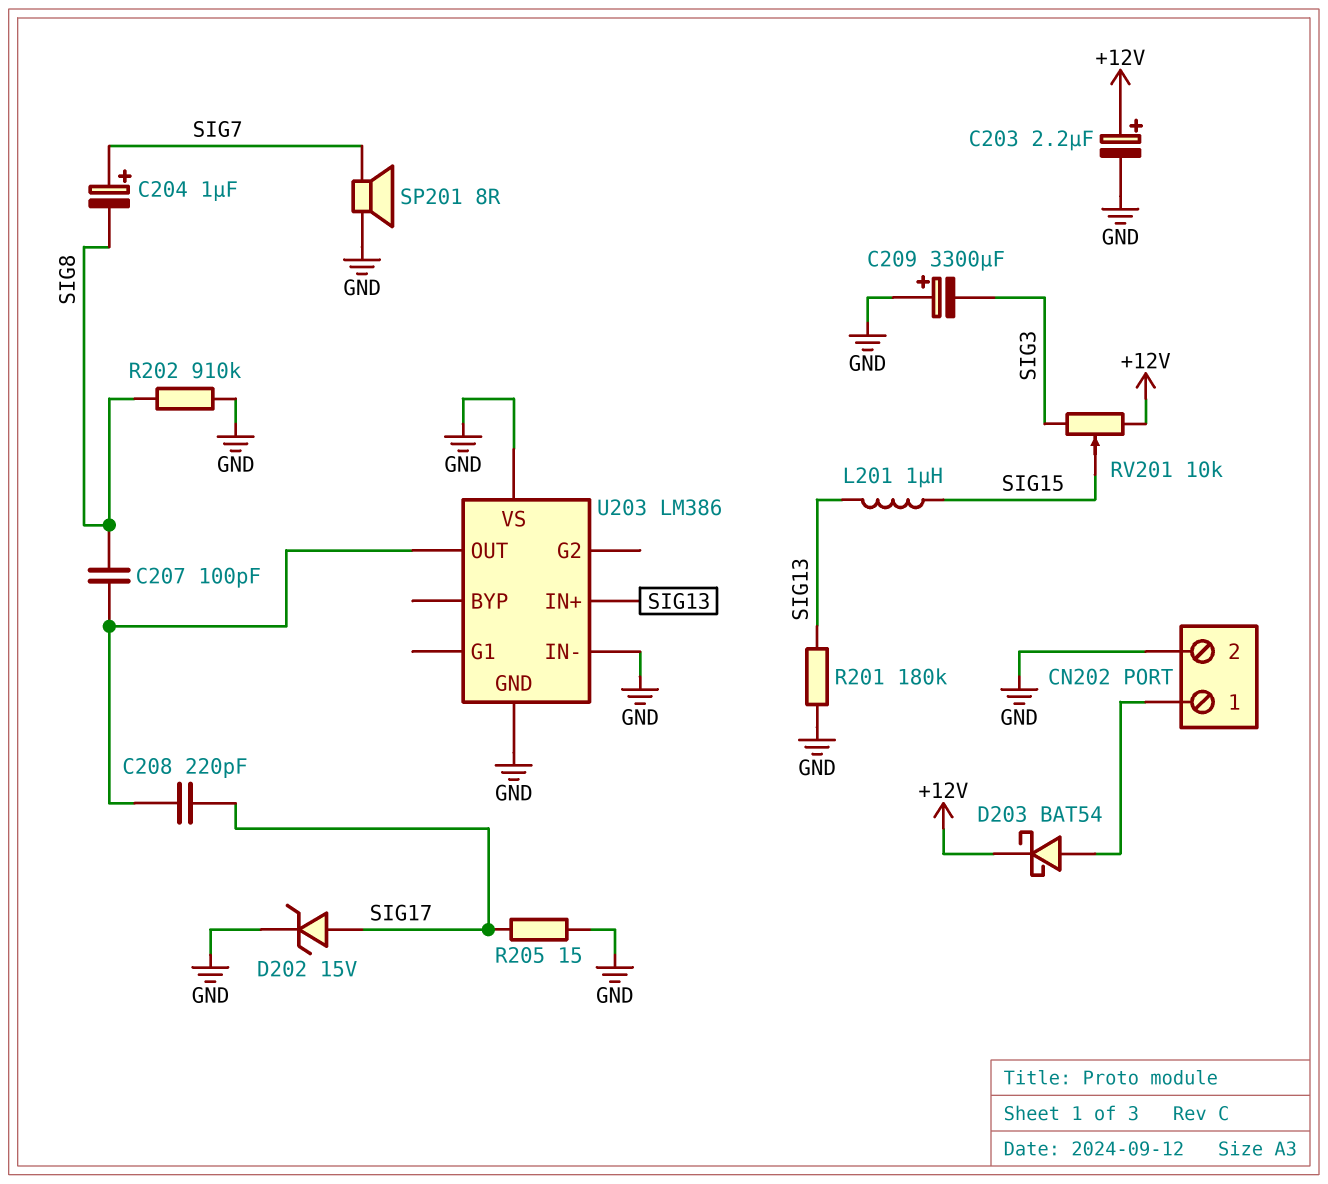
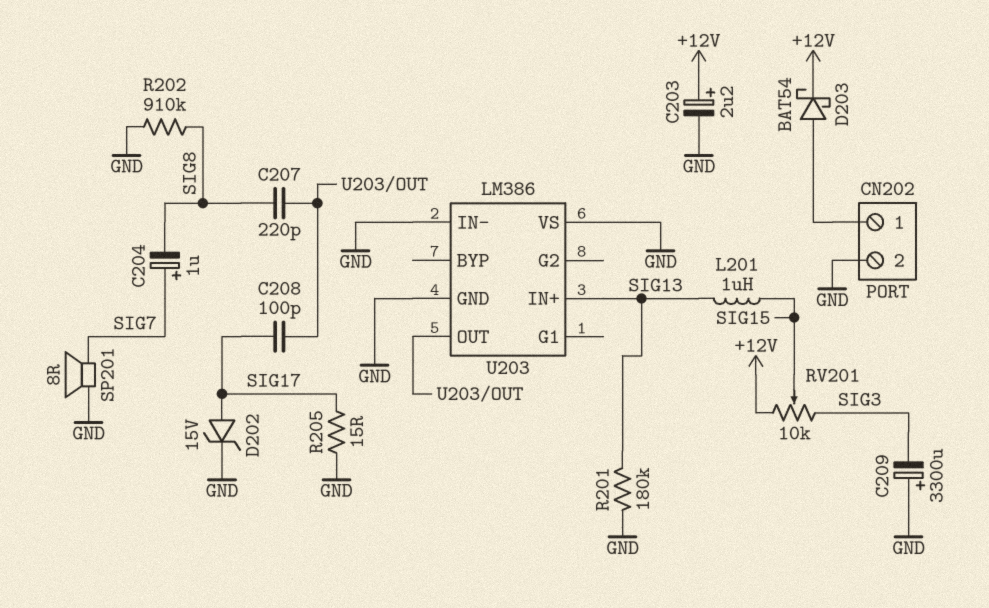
C207: 100pF (SIG8, U203/OUT) -> 220pF (SIG8, U203/OUT)
C208: 220pF (SIG17, U203/OUT) -> 100pF (SIG17, U203/OUT)

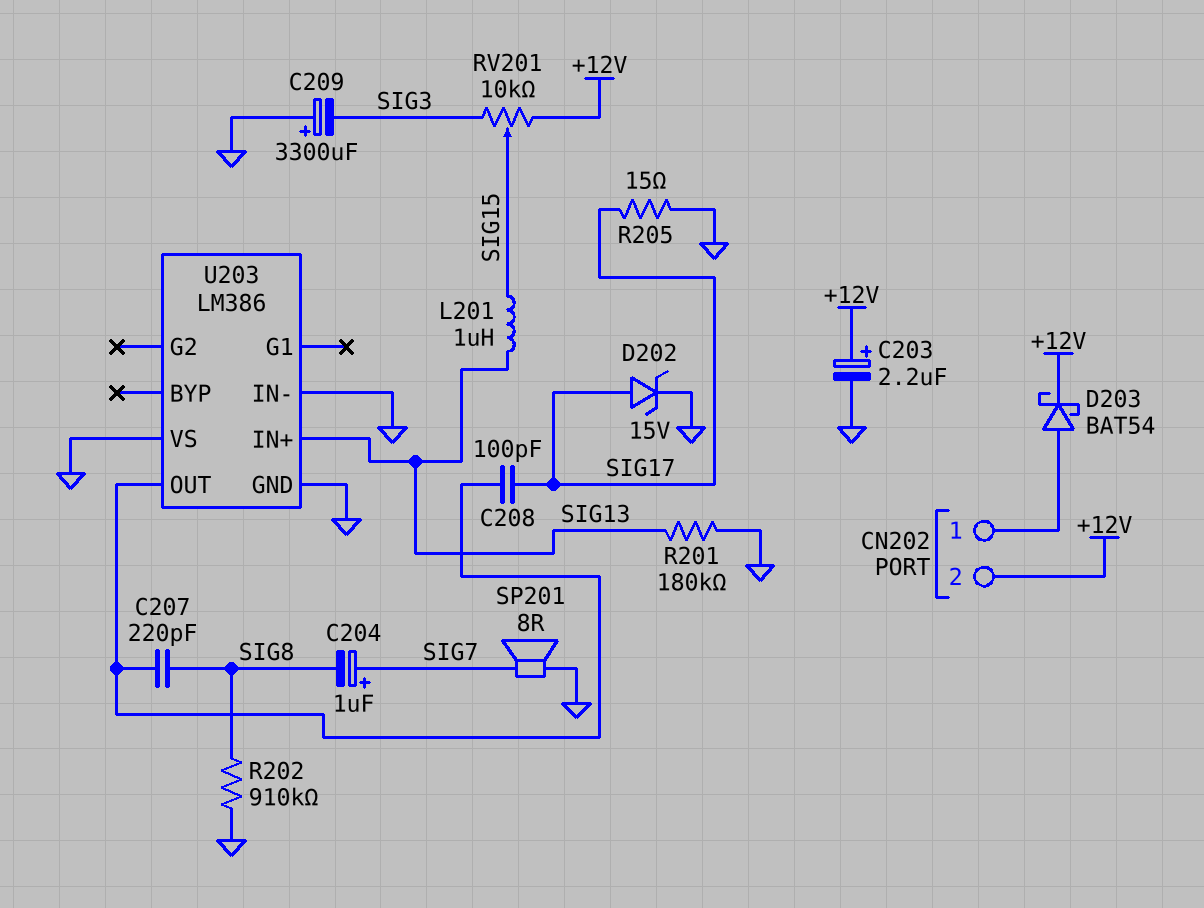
CN202 pin 2: GND -> +12V

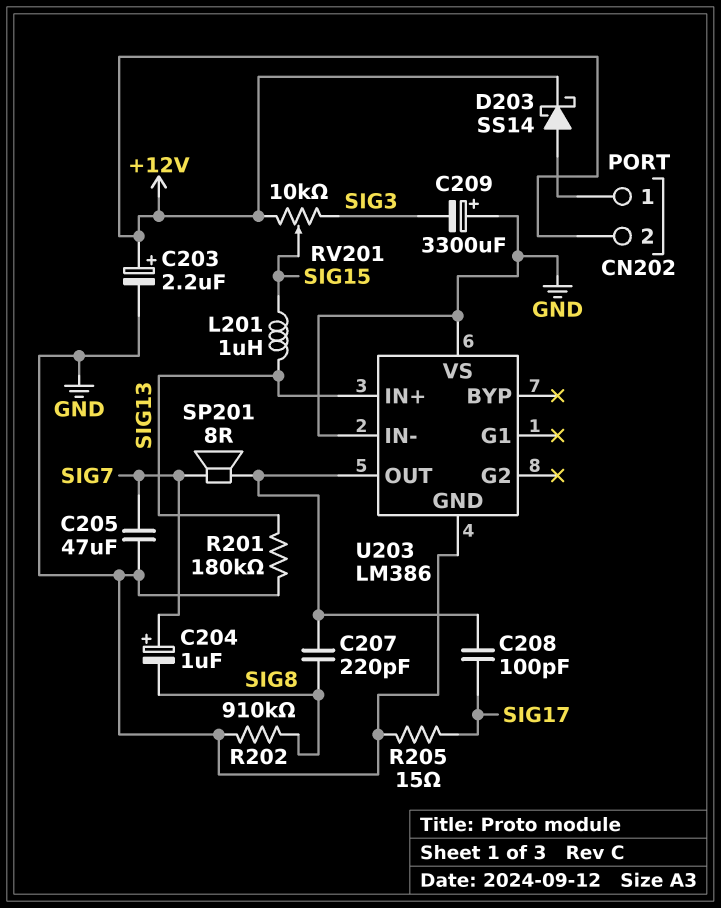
C205: none -> 47uF (GND, SIG7)
D202: zener 15V (A SIG17, K GND) -> none
D203: schottky BAT54 (A CN202/1, K +12V) -> schottky SS14 (A CN202/1, K +12V)
SP201: speaker 8R (GND, SIG7) -> speaker 8R (SIG7, U203/OUT)

